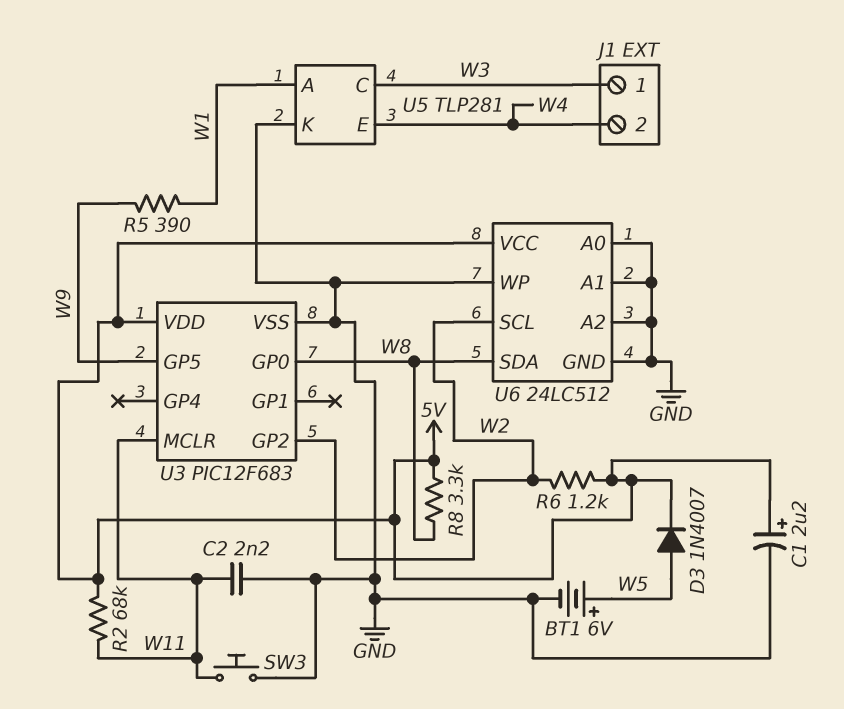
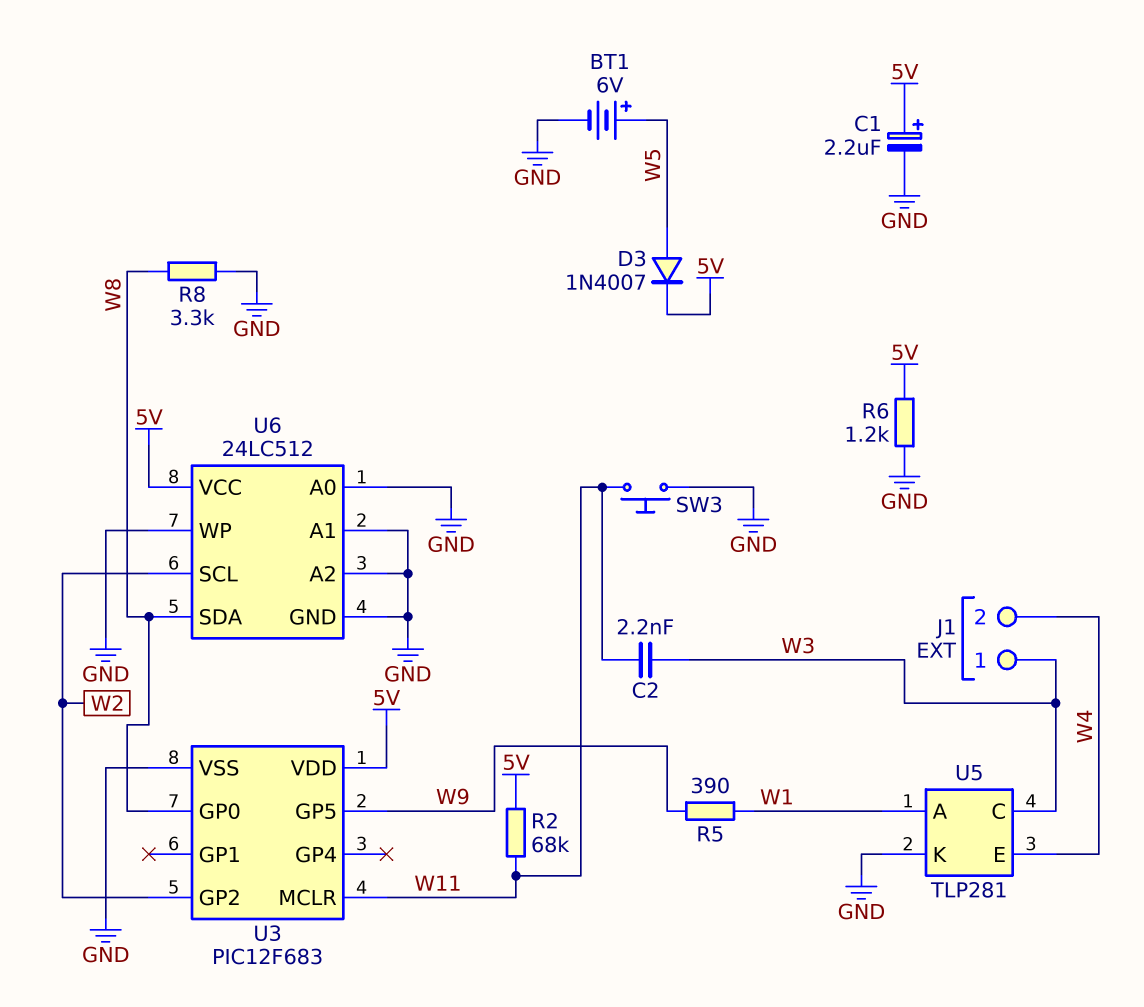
C2: 2.2nF (GND, W11) -> 2.2nF (W3, W11)
R6: 1.2k (5V, W2) -> 1.2k (5V, GND)
R8: 3.3k (5V, W8) -> 3.3k (GND, W8)

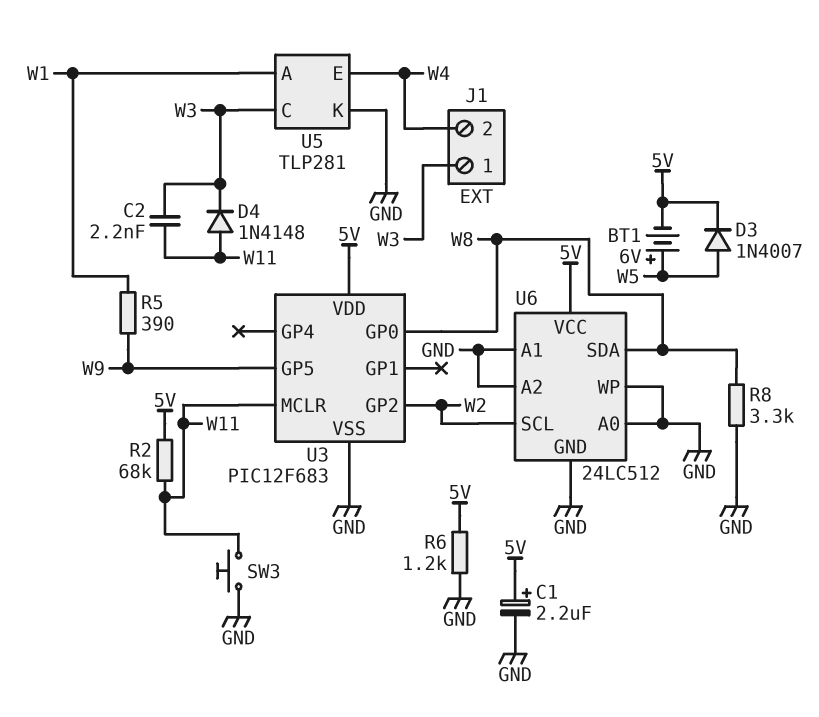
BT1: 6V (plus W5, minus GND) -> 6V (plus W5, minus 5V)
D4: none -> diode 1N4148 (A W11, K W3)

